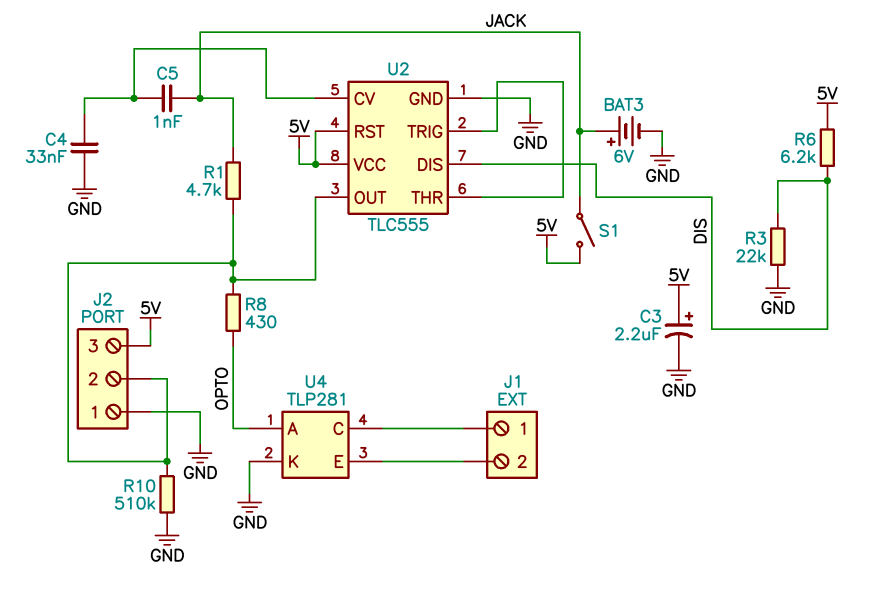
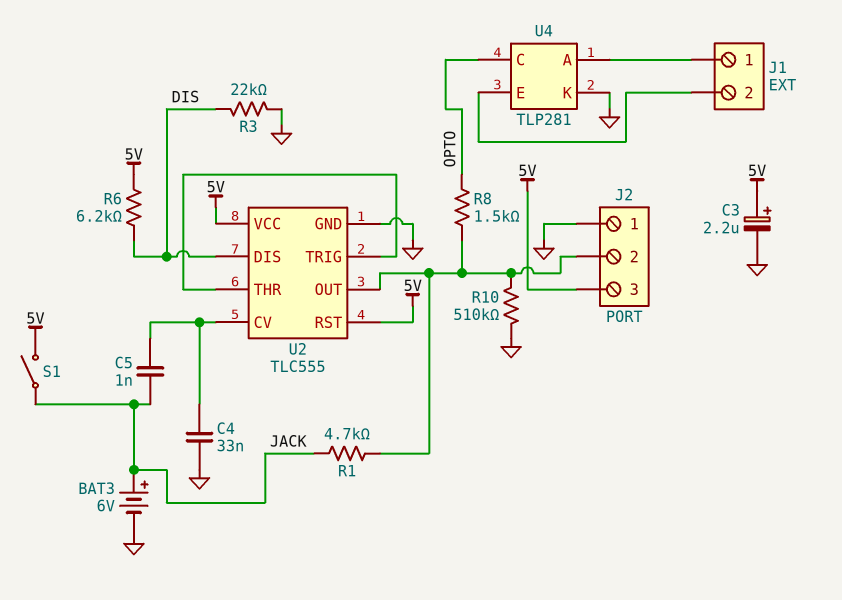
R8: 430 (J2/2, OPTO) -> 1.5k (J2/2, OPTO)
U4 pin A: OPTO -> J1/1
U4 pin C: J1/1 -> OPTO

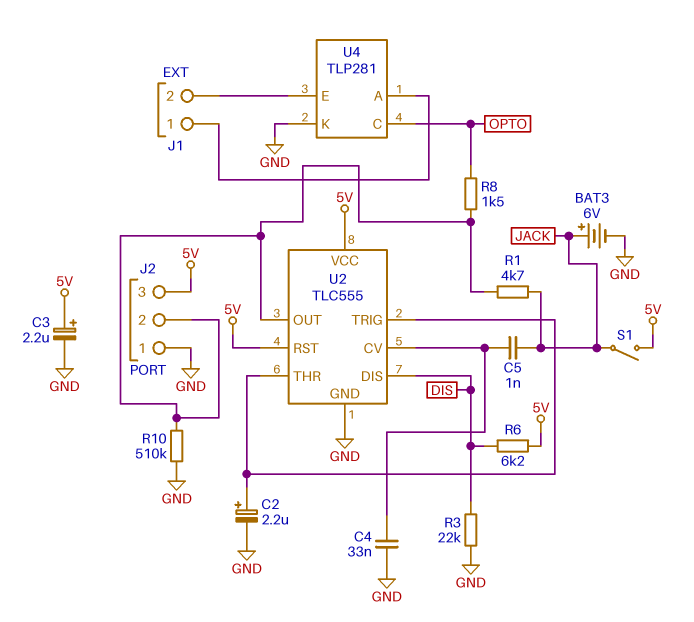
C2: none -> 2.2uF (plus U2/THR, minus GND)

